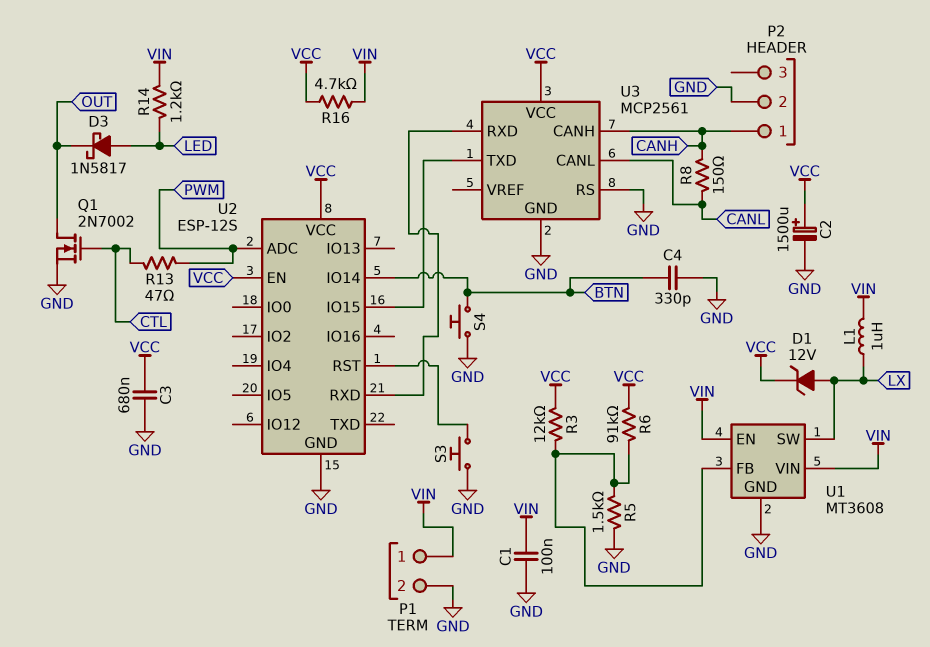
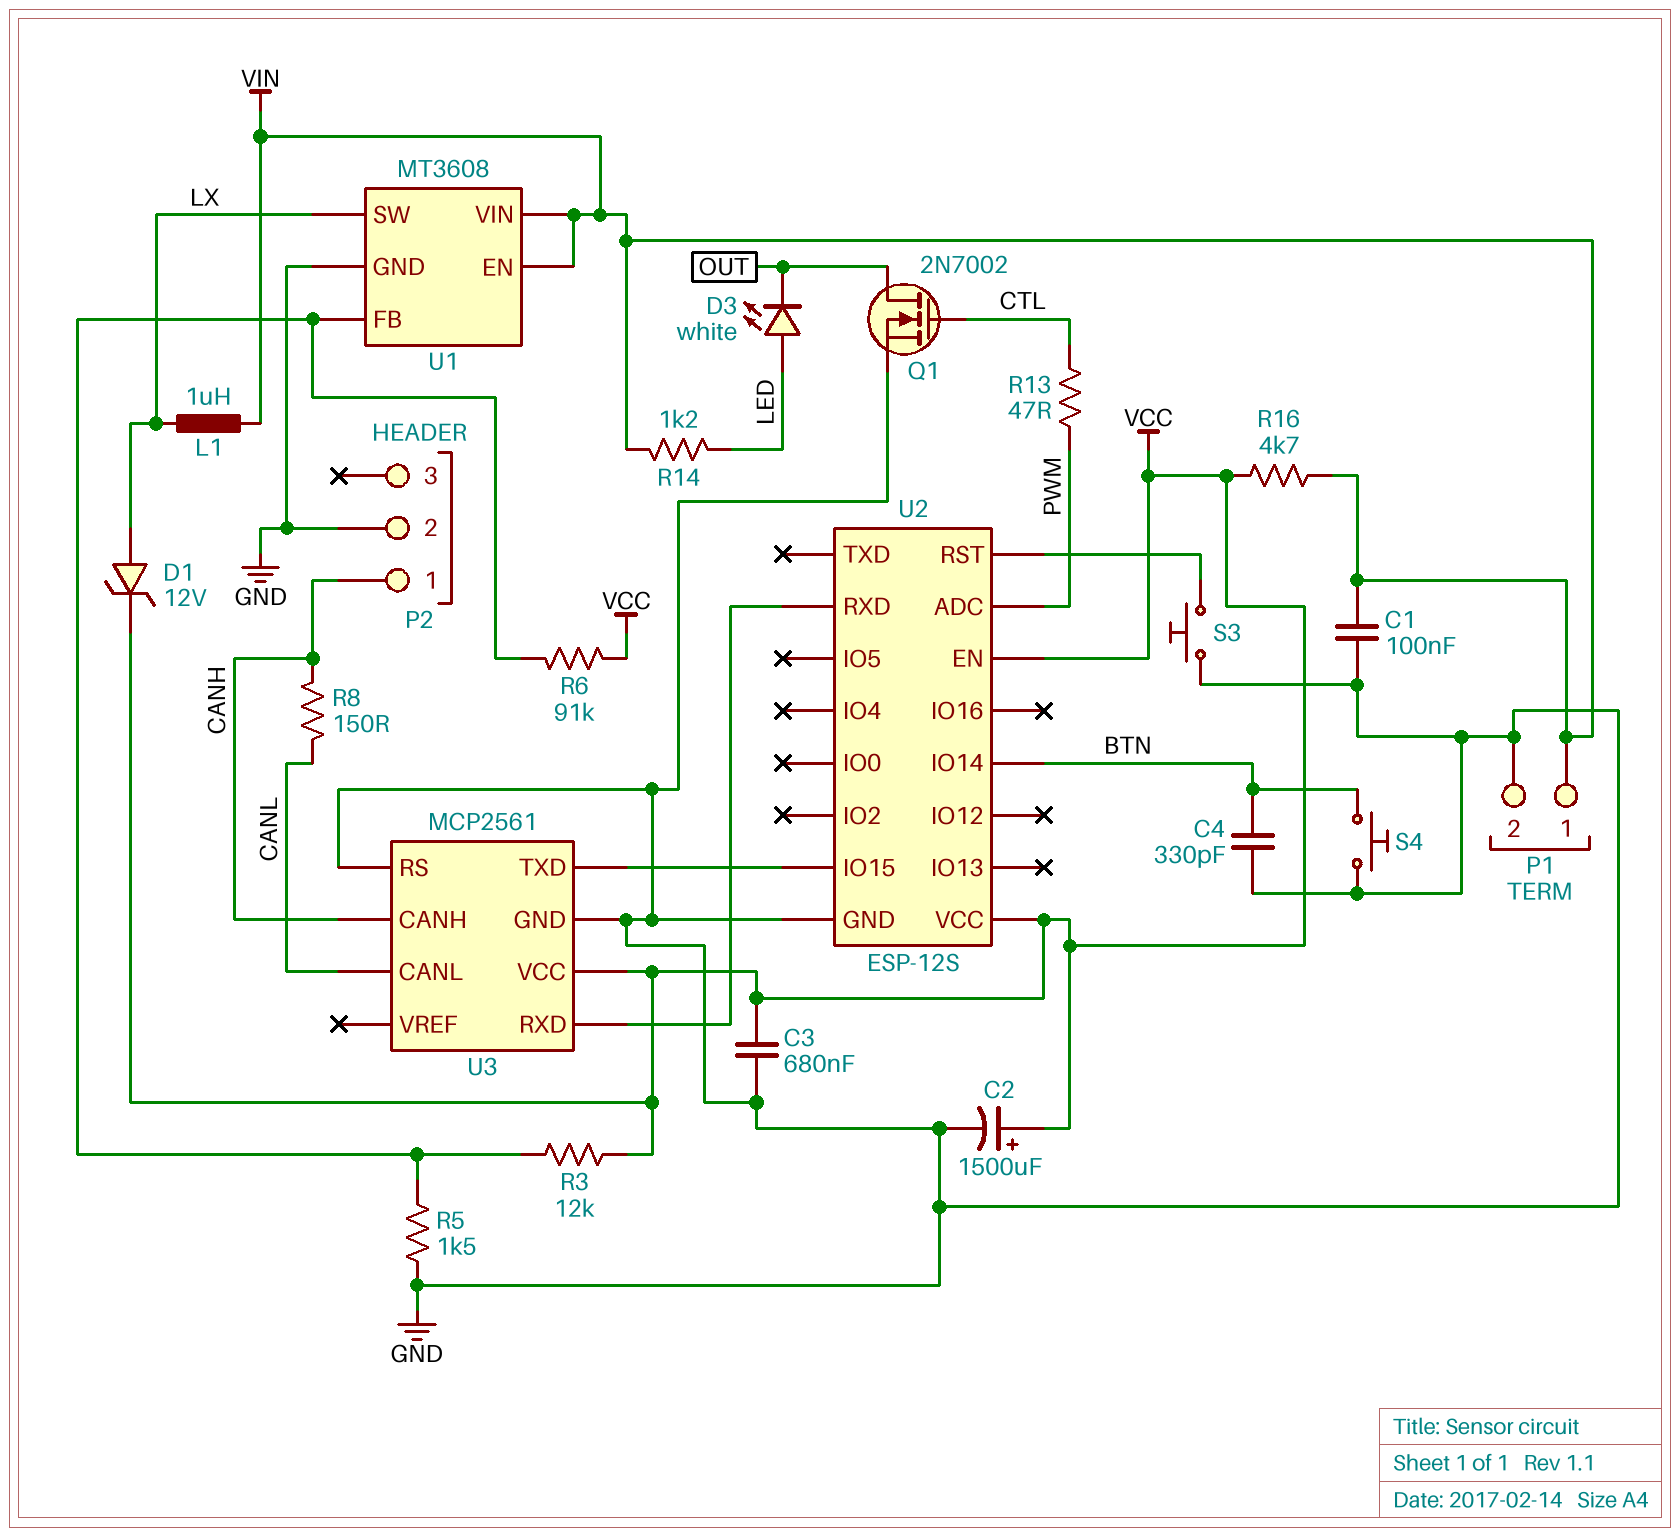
D3: schottky 1N5817 (A LED, K OUT) -> LED white (A LED, K OUT)

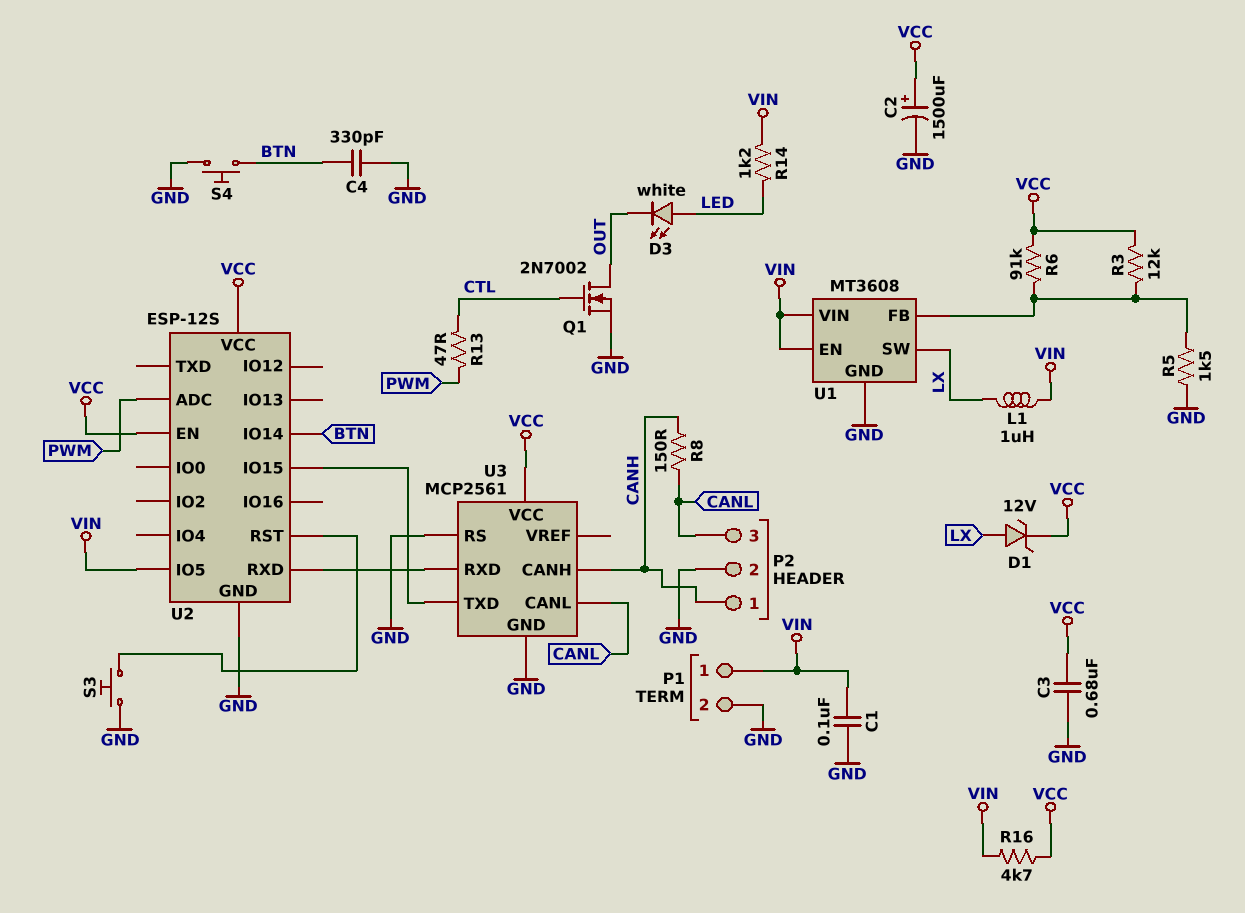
P2 pin 3: none -> CANL
U2 pin IO5: none -> VIN

